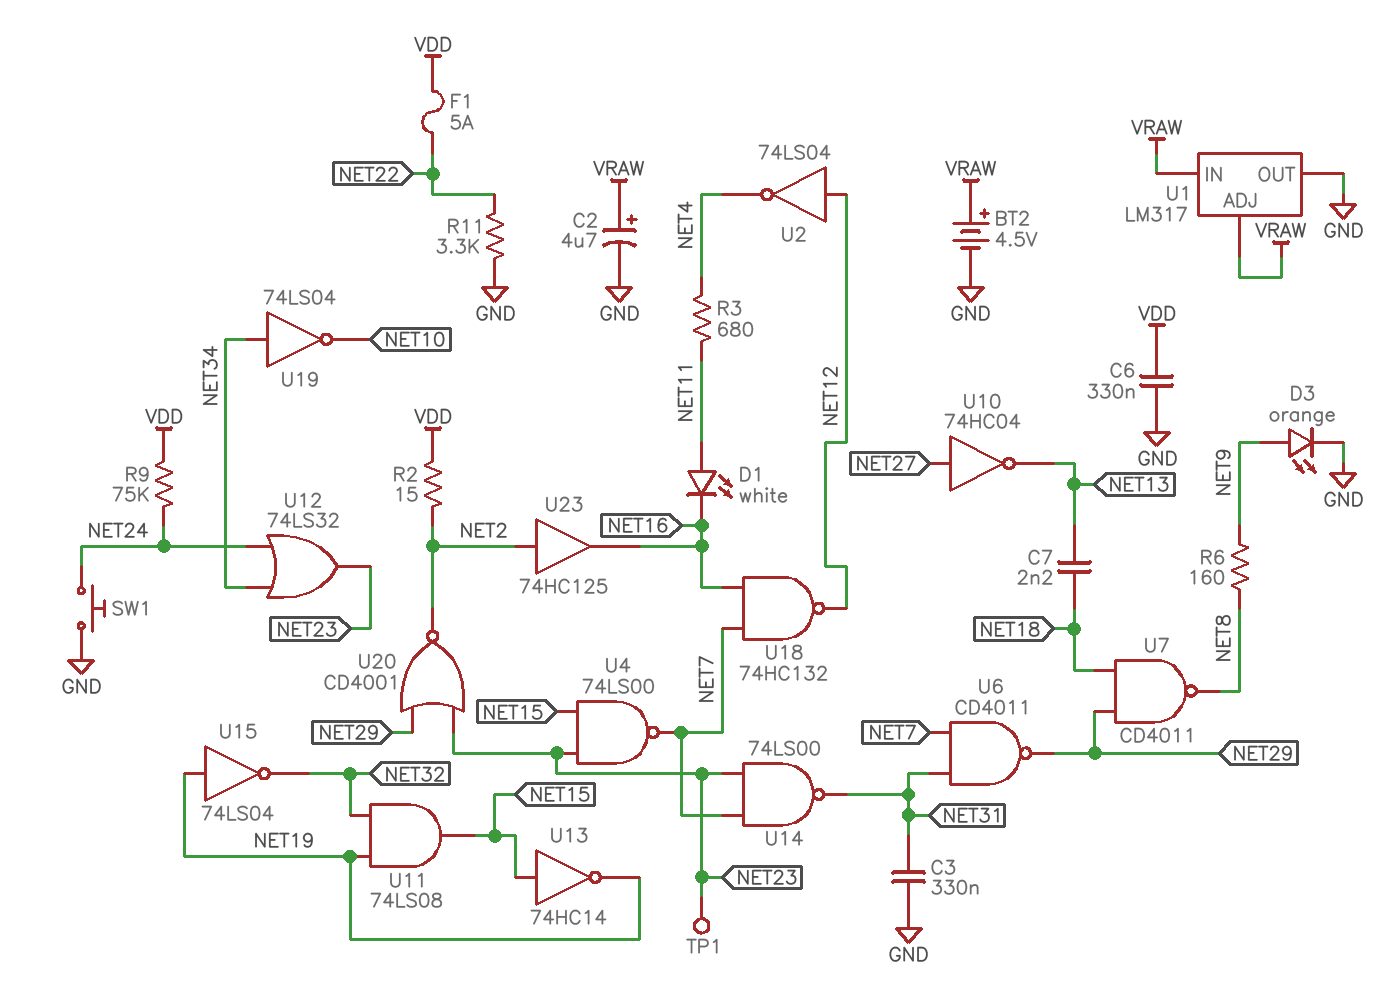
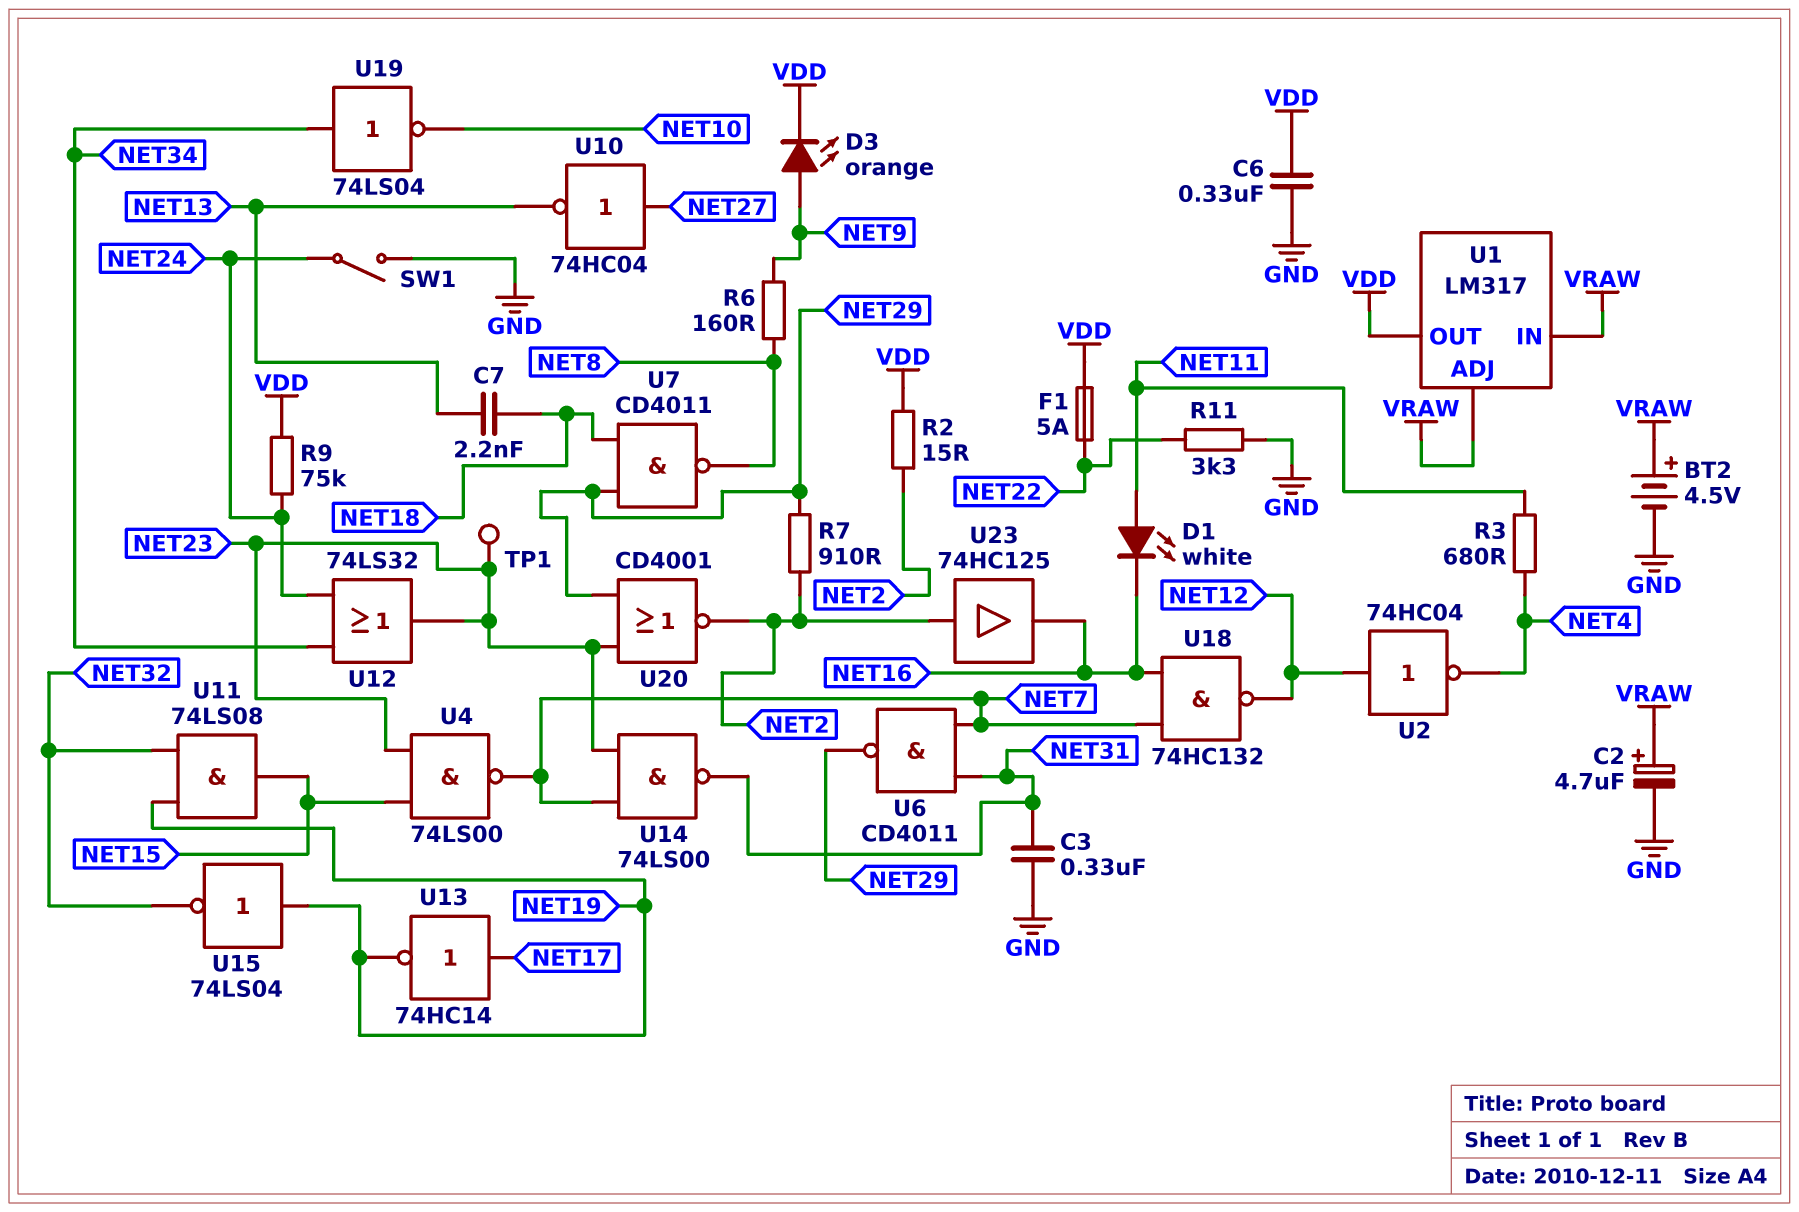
D3: LED orange (A NET9, K GND) -> LED orange (A NET9, K VDD)
R7: none -> 910 (NET2, NET29)
SW1: button (GND, NET24) -> switch (GND, NET24)
U1 pin OUT: GND -> VDD
U2: NOT 74LS04 (in NET12, out NET4) -> NOT 74HC04 (in NET12, out NET4)
U13: NOT 74HC14 (in NET15, out NET19) -> NOT 74HC14 (in NET17, out NET19)

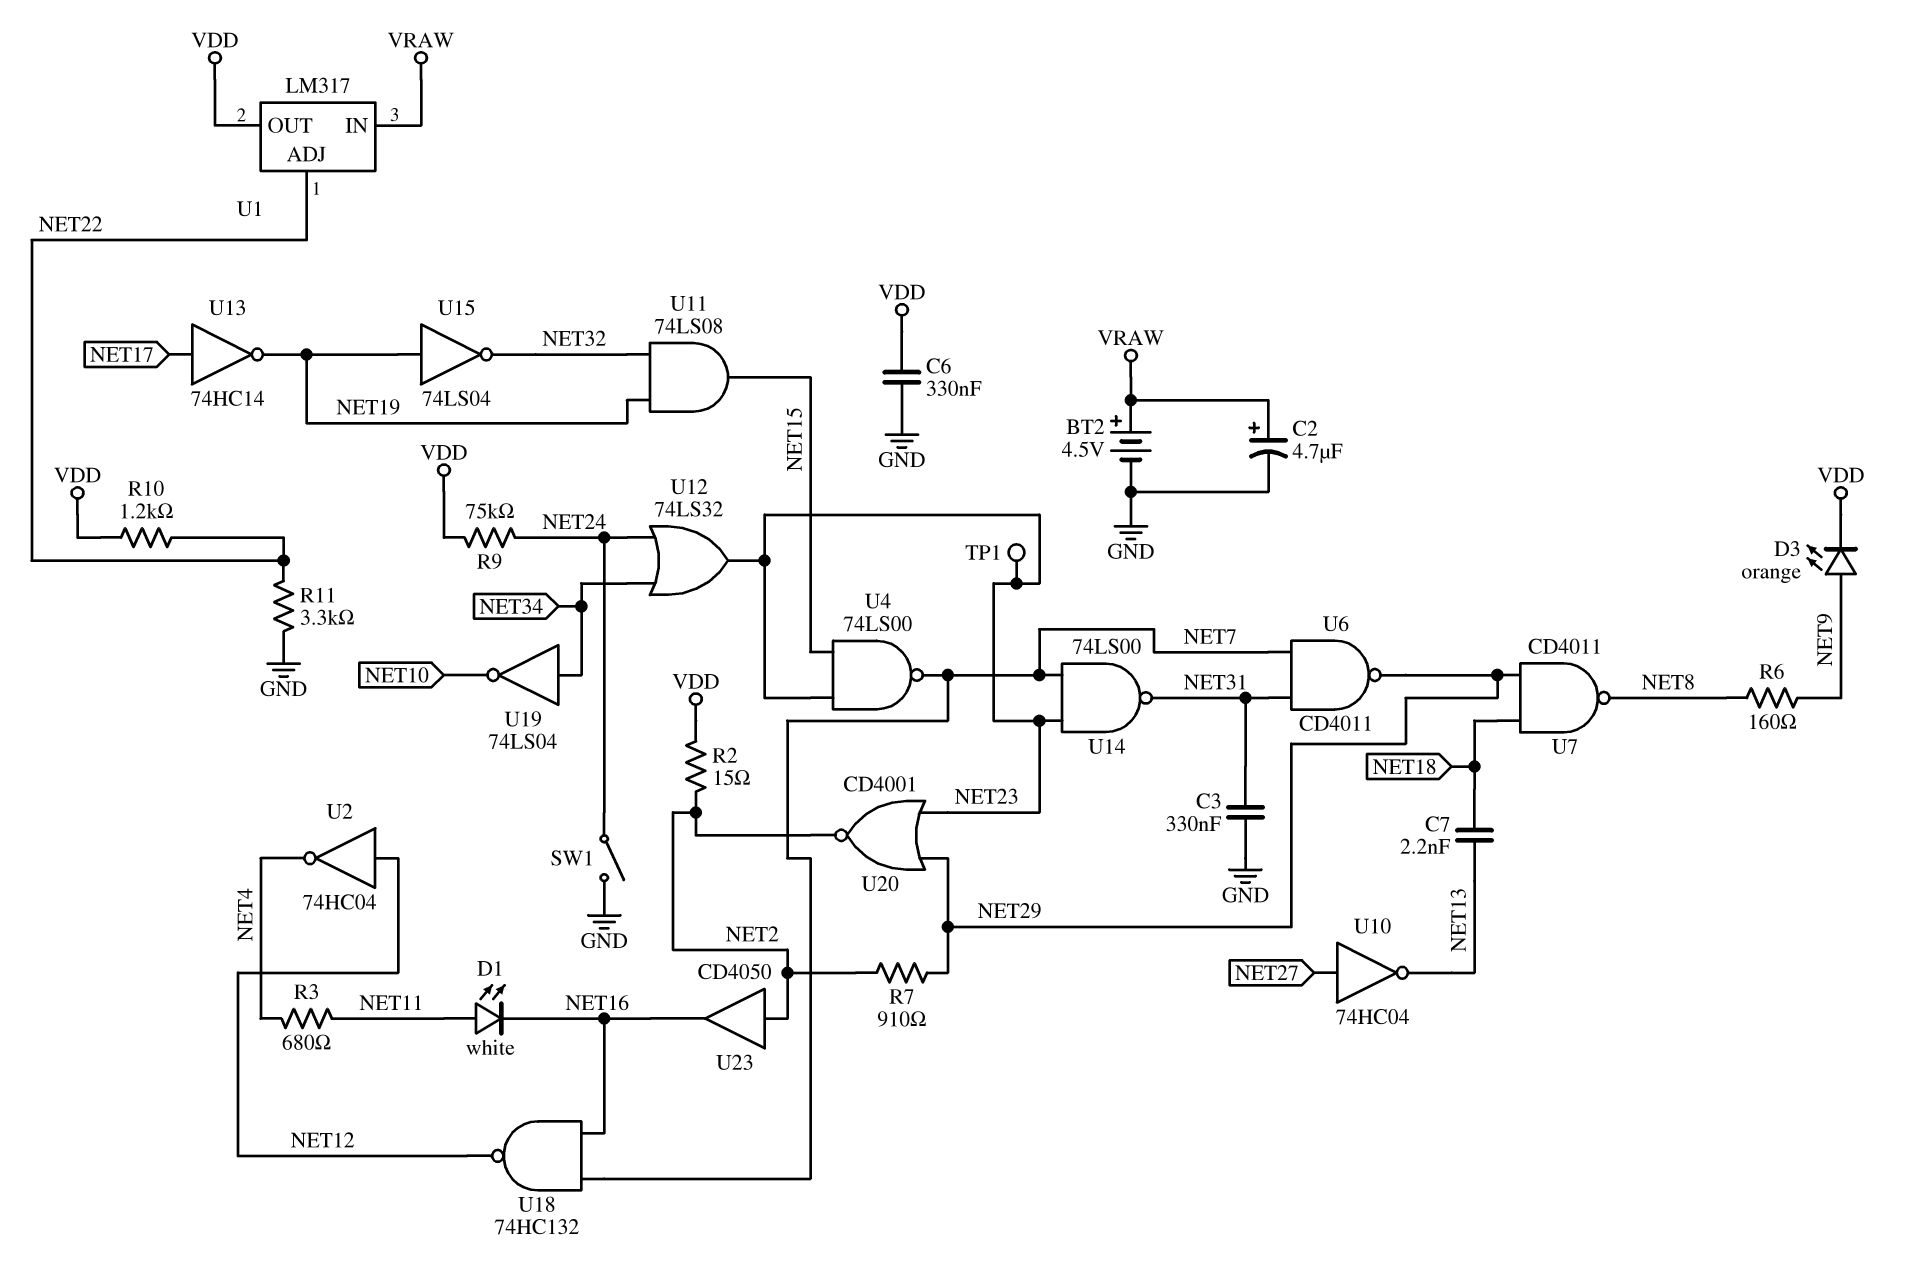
F1: 5A (NET22, VDD) -> none
R10: none -> 1.2k (NET22, VDD)
U1 pin ADJ: VRAW -> NET22
U23: buffer 74HC125 (in NET2, out NET16) -> buffer CD4050 (in NET2, out NET16)

